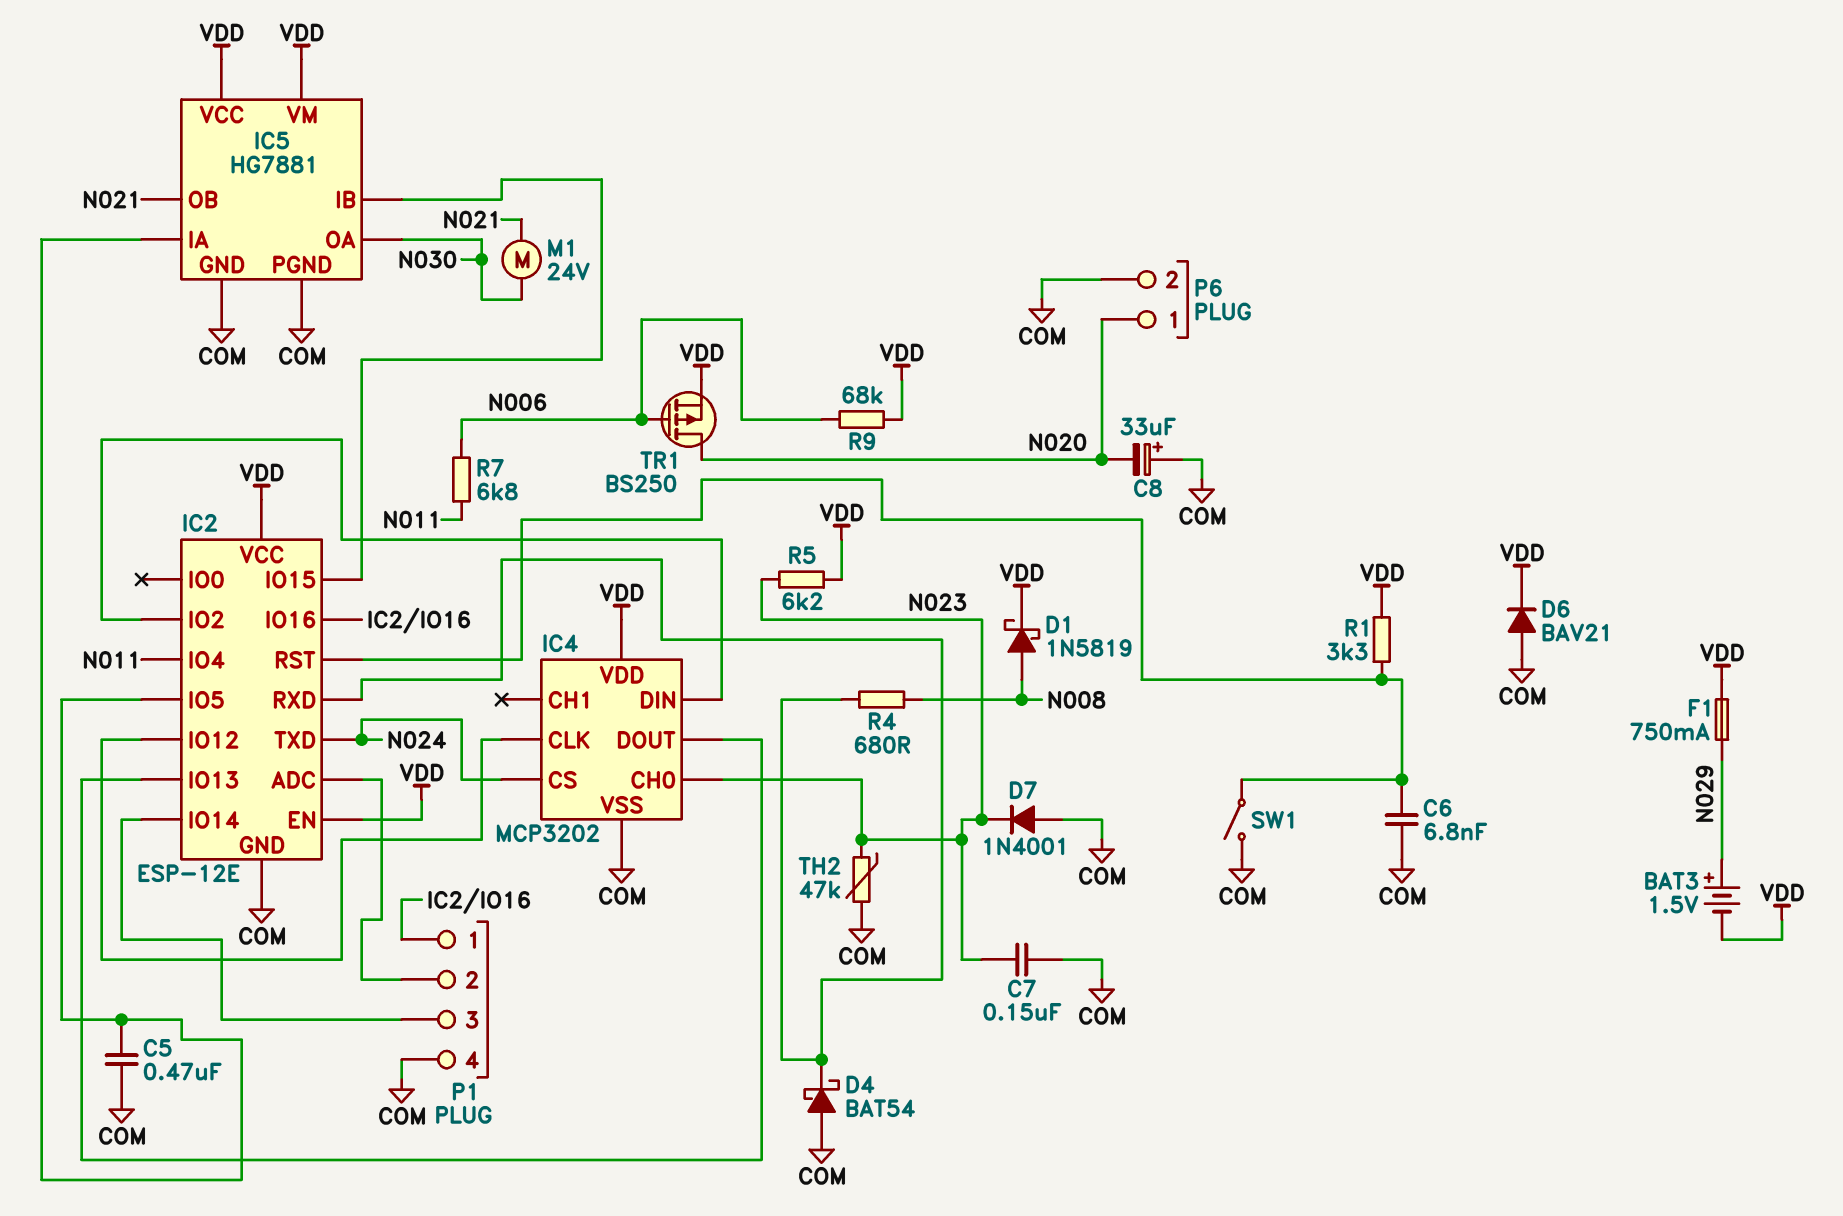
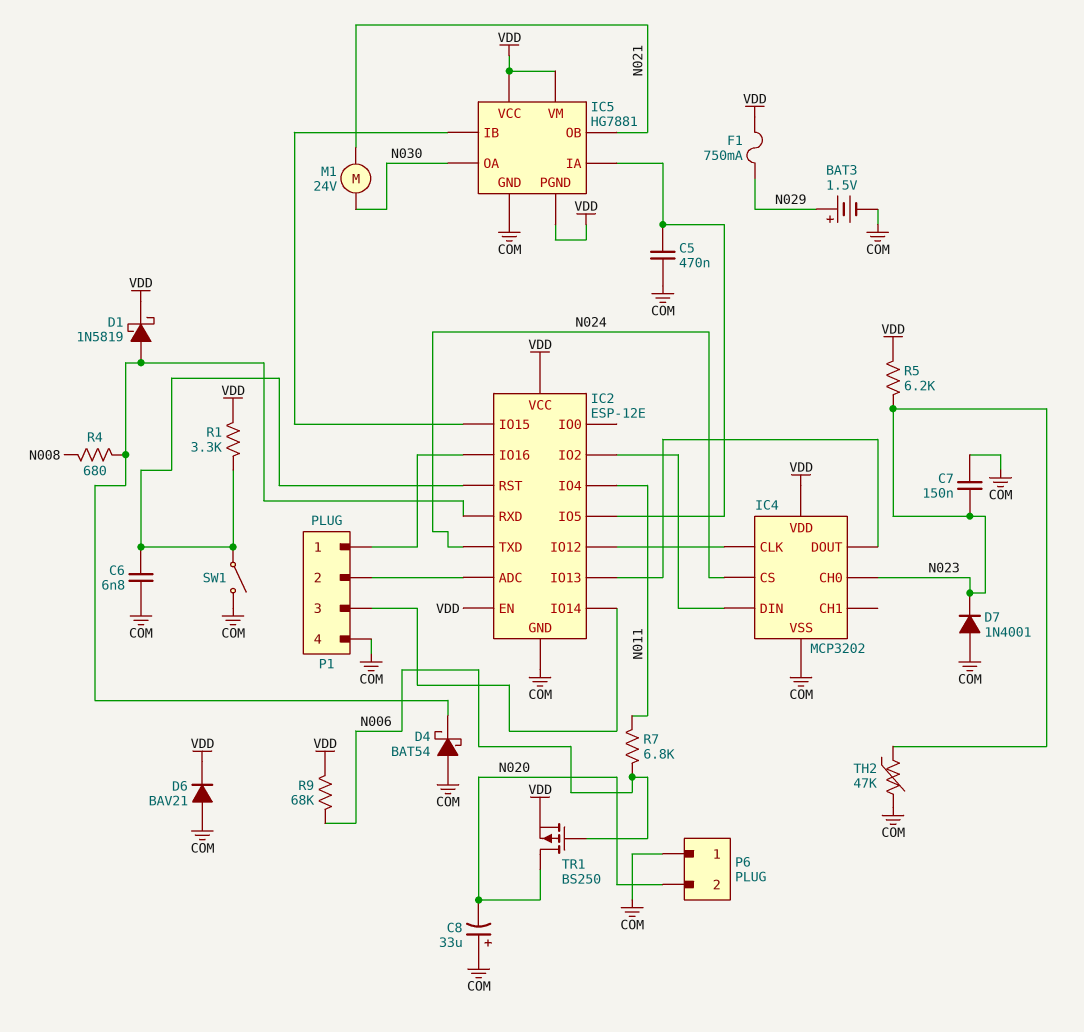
BAT3: 1.5V (plus N029, minus VDD) -> 1.5V (plus N029, minus COM)
D1: schottky 1N5819 (A N008, K VDD) -> schottky 1N5819 (A IC2/RXD, K VDD)
IC5 pin PGND: COM -> VDD
P6 pin 1: N020 -> COM
P6 pin 2: COM -> N020

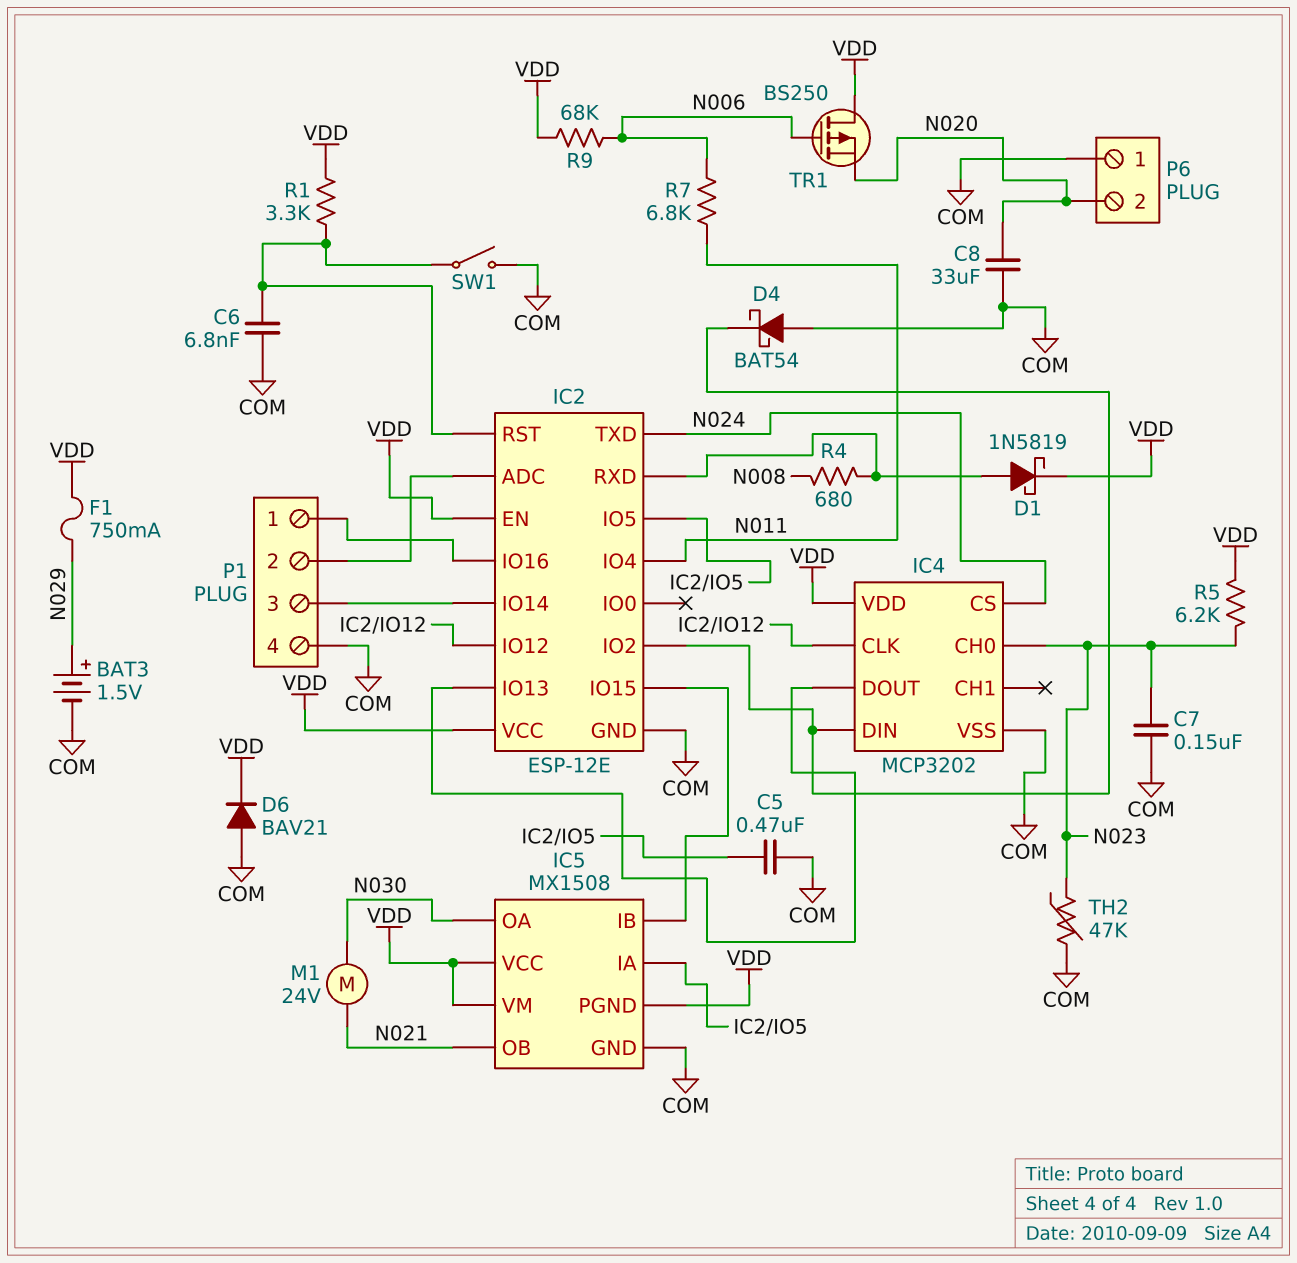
C8: 33uF (plus COM, minus N020) -> 33uF (COM, N020)
D4: schottky BAT54 (A COM, K IC2/RXD) -> schottky BAT54 (A COM, K IC2/IO2)
D7: diode 1N4001 (A COM, K N023) -> none
IC5: HG7881 -> MX1508
TR1: PMOS BS250 (G N006, D N020, S VDD) -> PMOS BS250 (G N006, D VDD, S N020)

